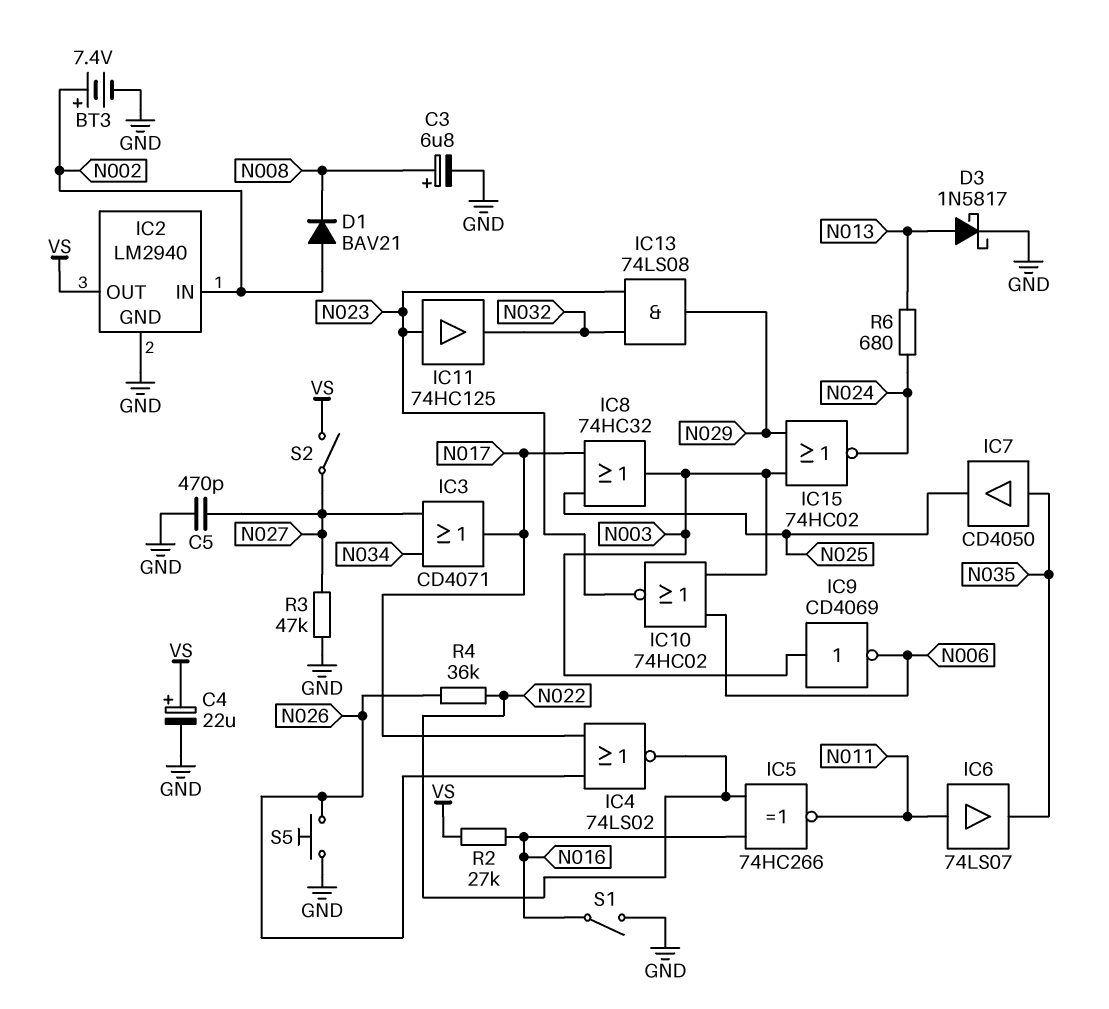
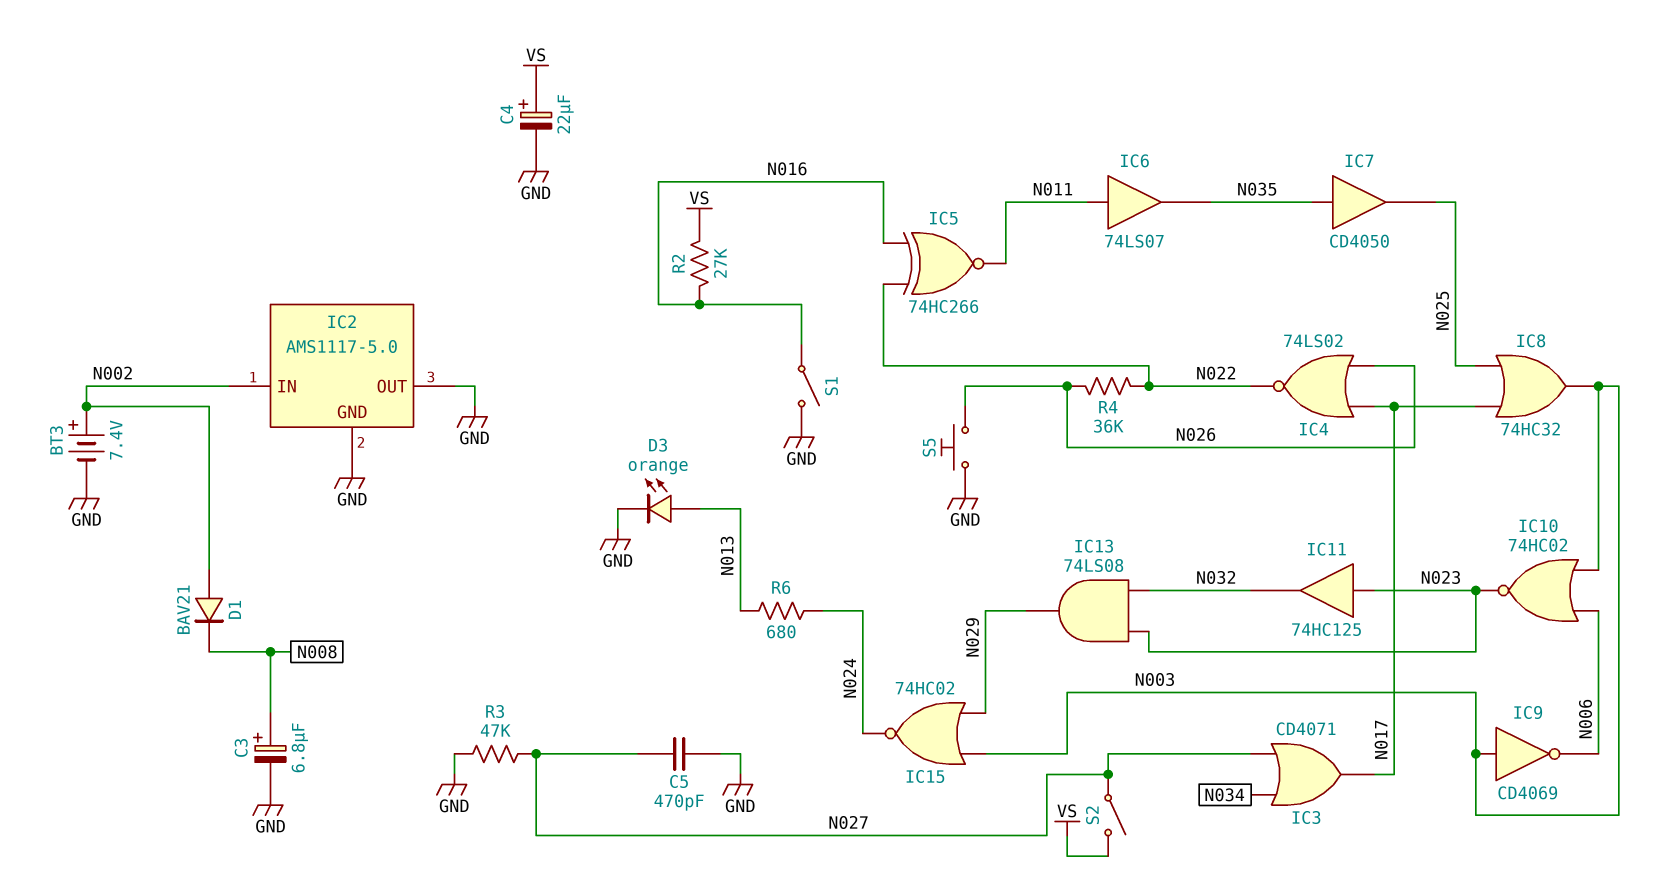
D3: schottky 1N5817 (A N013, K GND) -> LED orange (A N013, K GND)
IC2: LM2940 -> AMS1117-5.0
IC2 pin OUT: VS -> GND

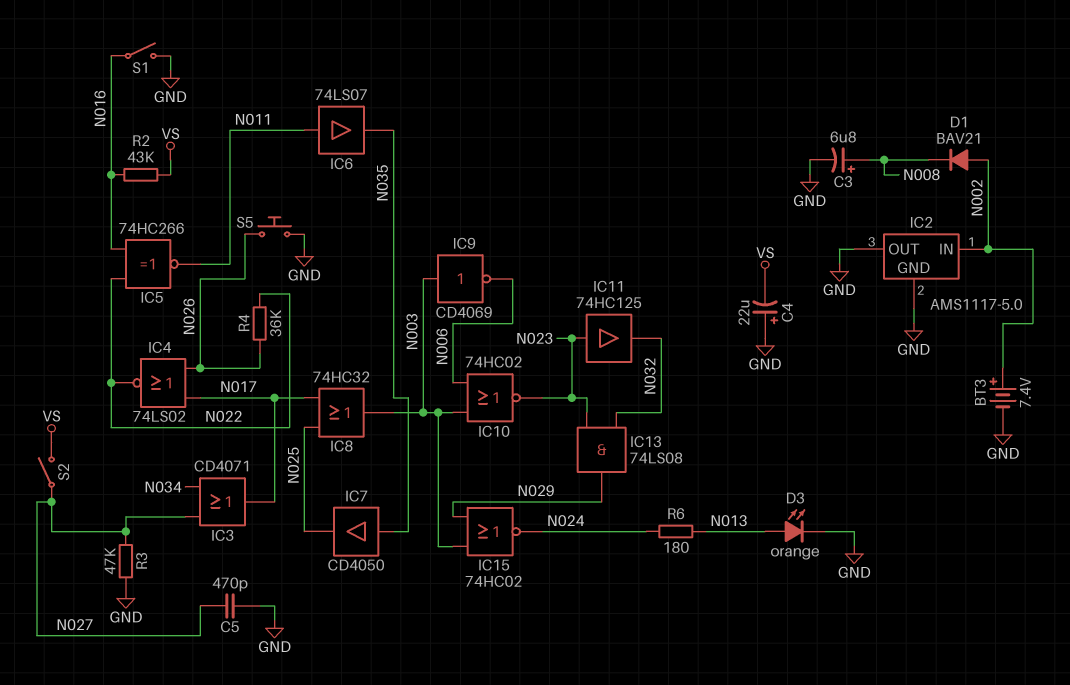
C4: 22uF (plus VS, minus GND) -> 22uF (plus GND, minus VS)
R2: 27k (N016, VS) -> 43k (N016, VS)
R6: 680 (N013, N024) -> 180 (N013, N024)

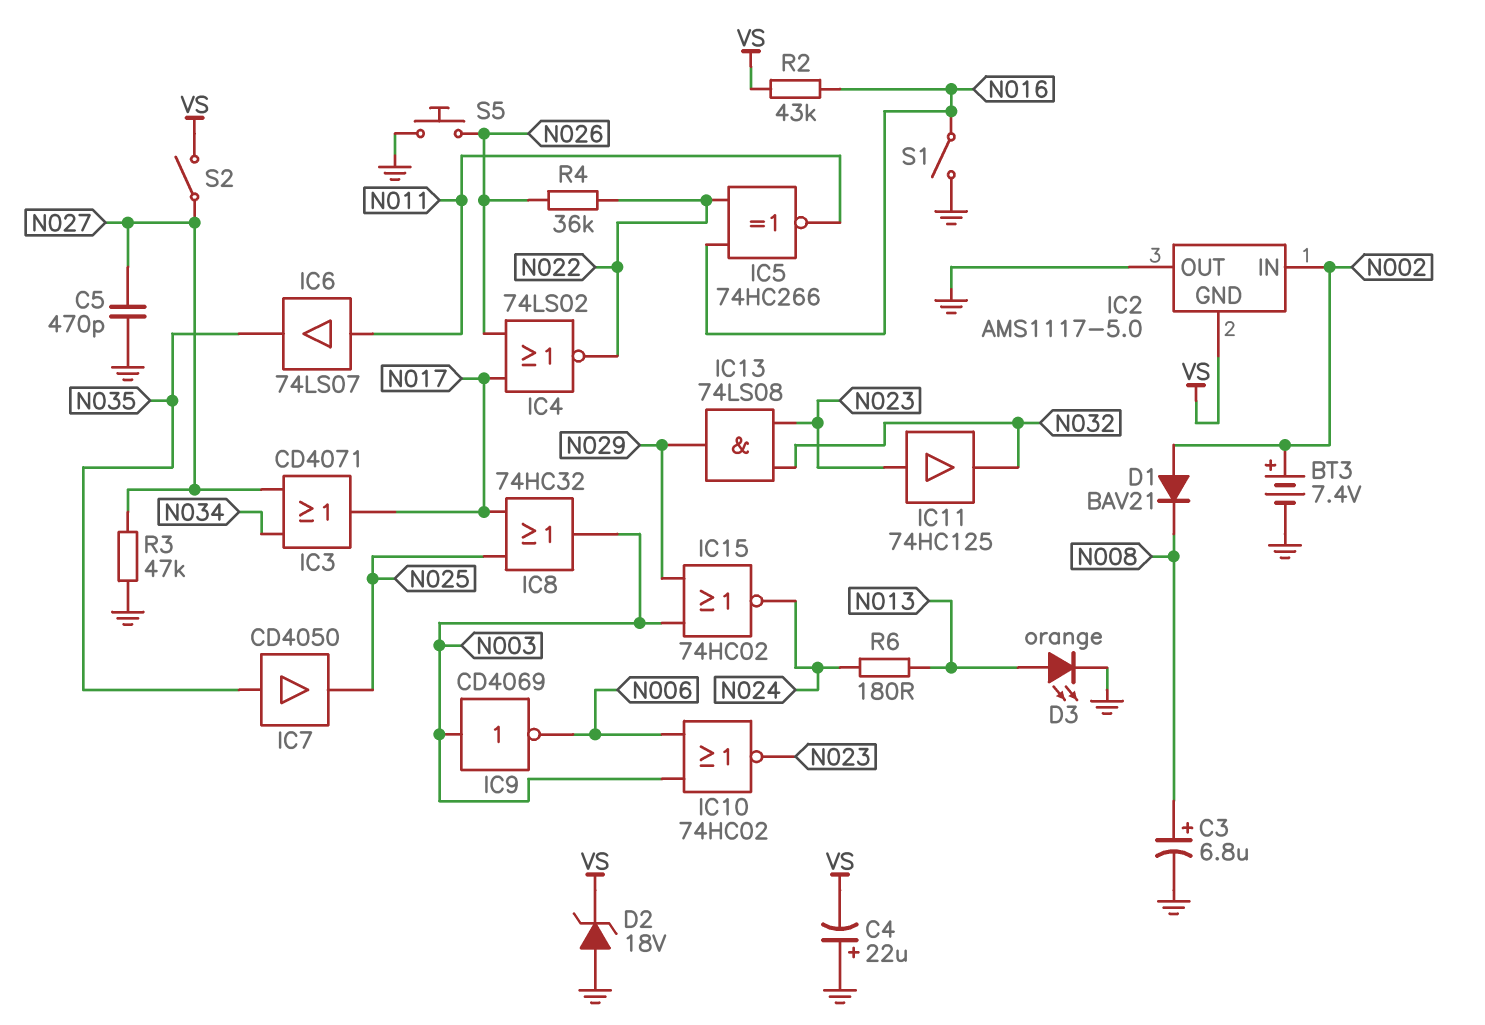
D2: none -> zener 18V (A GND, K VS)
IC2 pin GND: GND -> VS

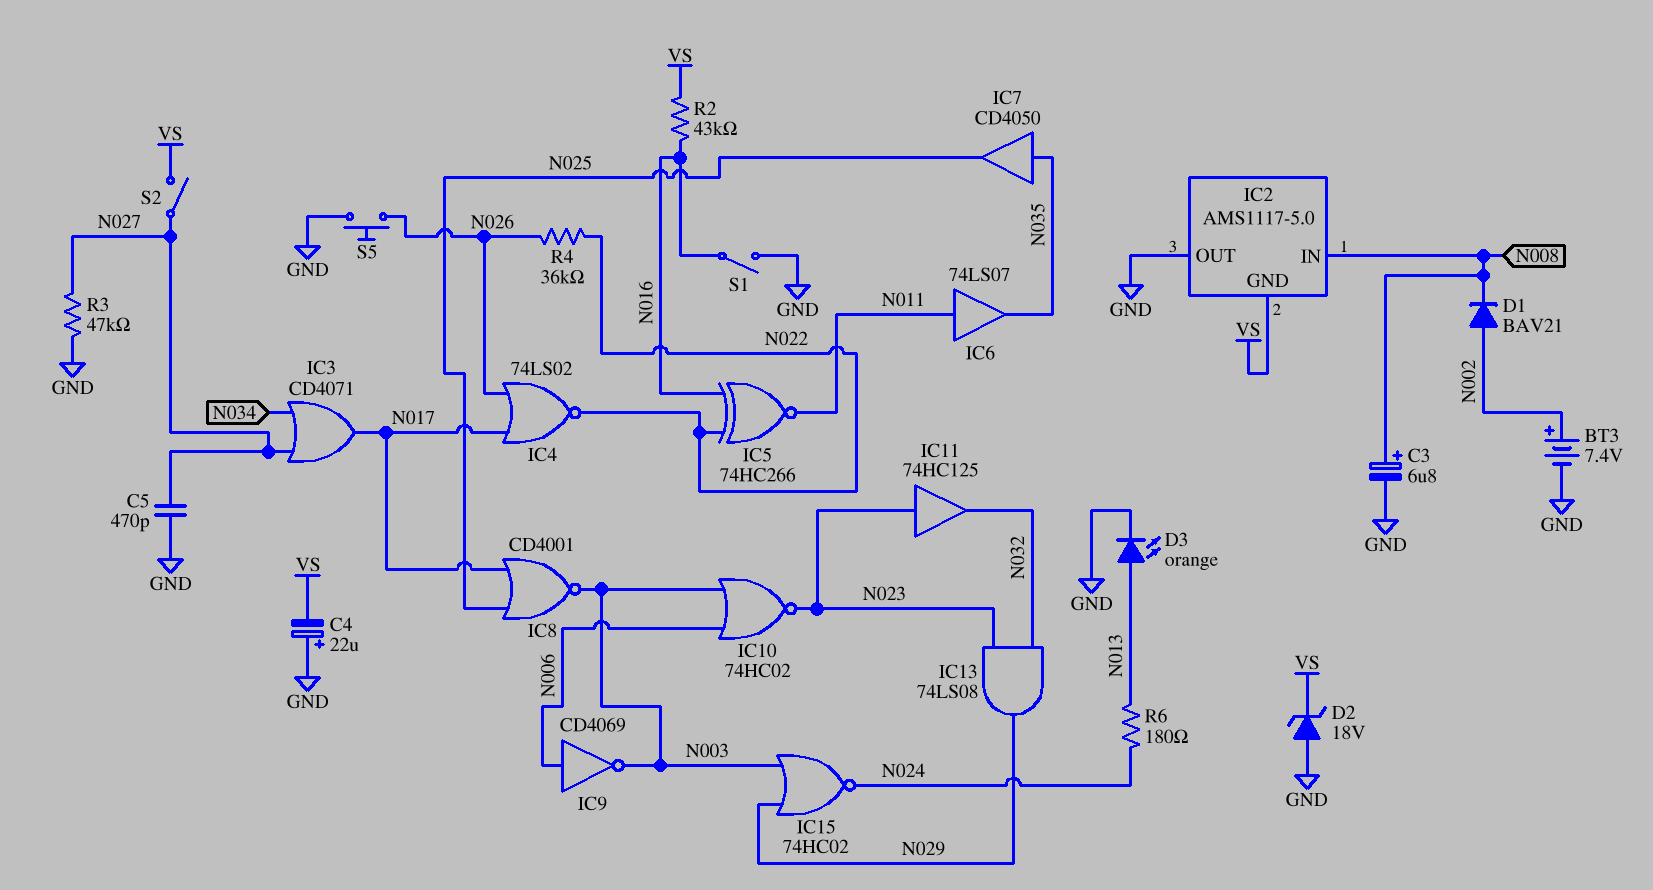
IC2 pin IN: N002 -> N008
IC8: OR 74HC32 (in N017, in N025, out N003) -> NOR CD4001 (in N017, in N025, out N003)
IC9: NOT CD4069 (in N003, out N006) -> NOT CD4069 (in N006, out N003)

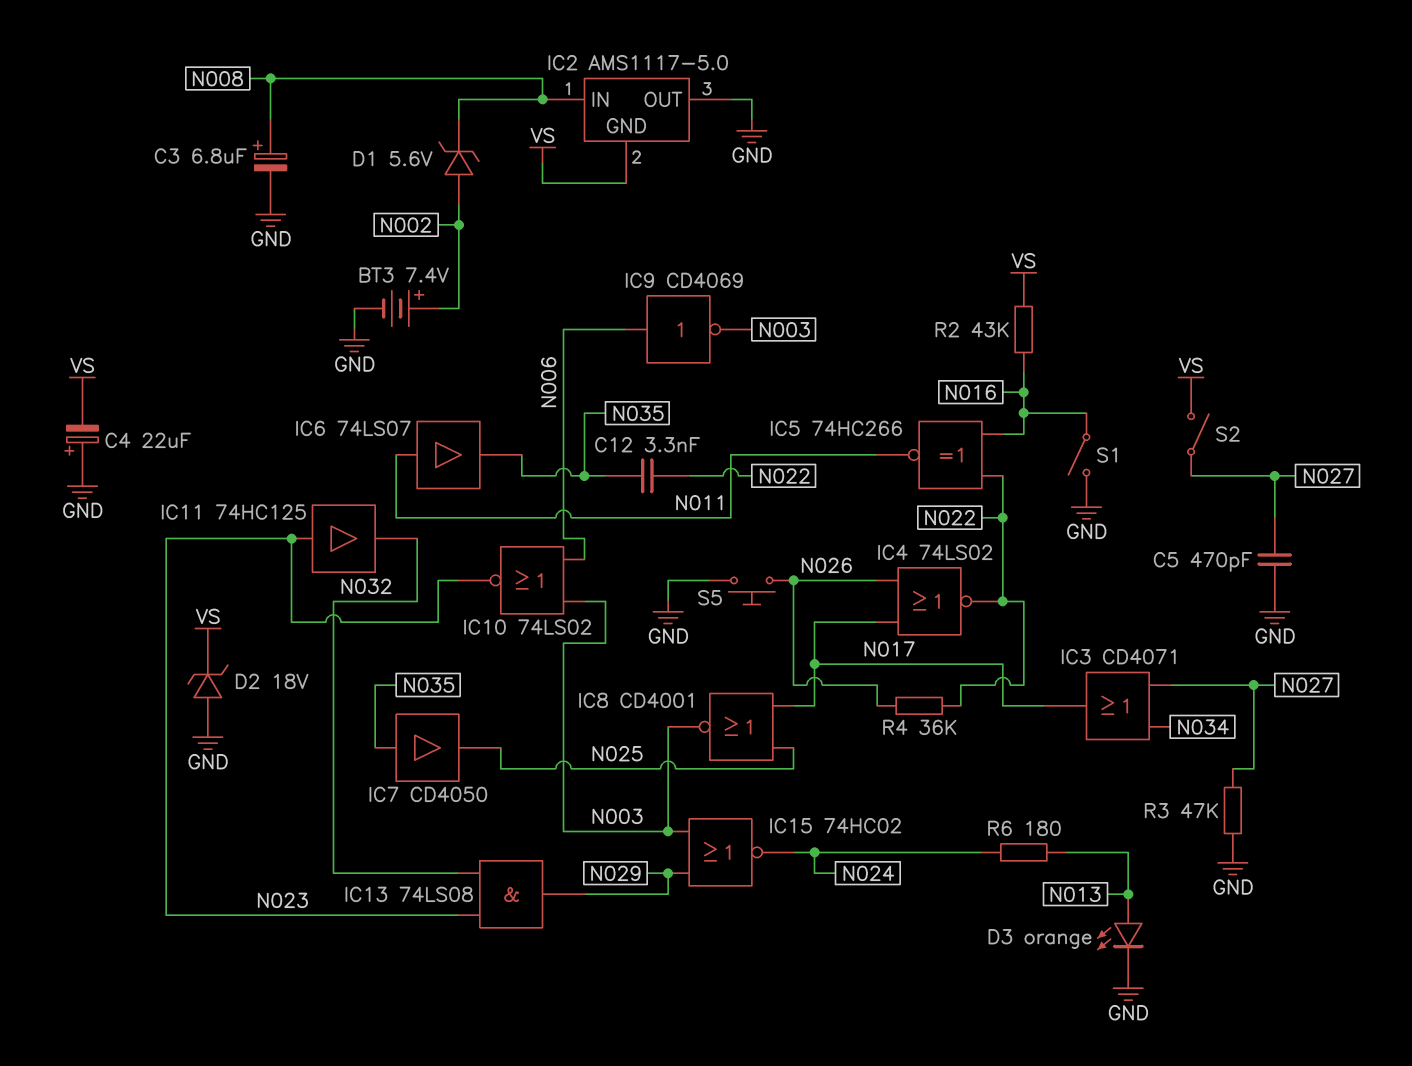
C12: none -> 3.3nF (N022, N035)
D1: diode BAV21 (A N002, K N008) -> zener 5.6V (A N002, K N008)
IC10: NOR 74HC02 (in N003, in N006, out N023) -> NOR 74LS02 (in N003, in N006, out N023)

